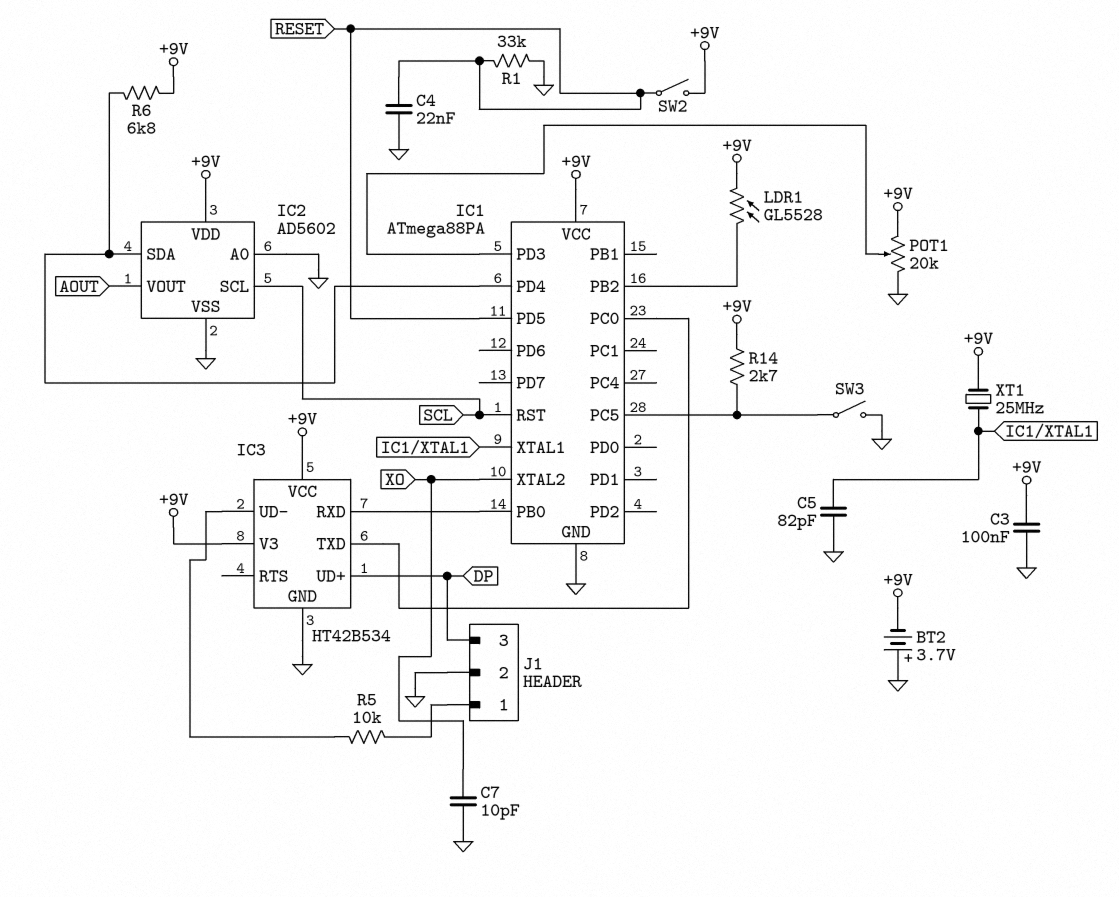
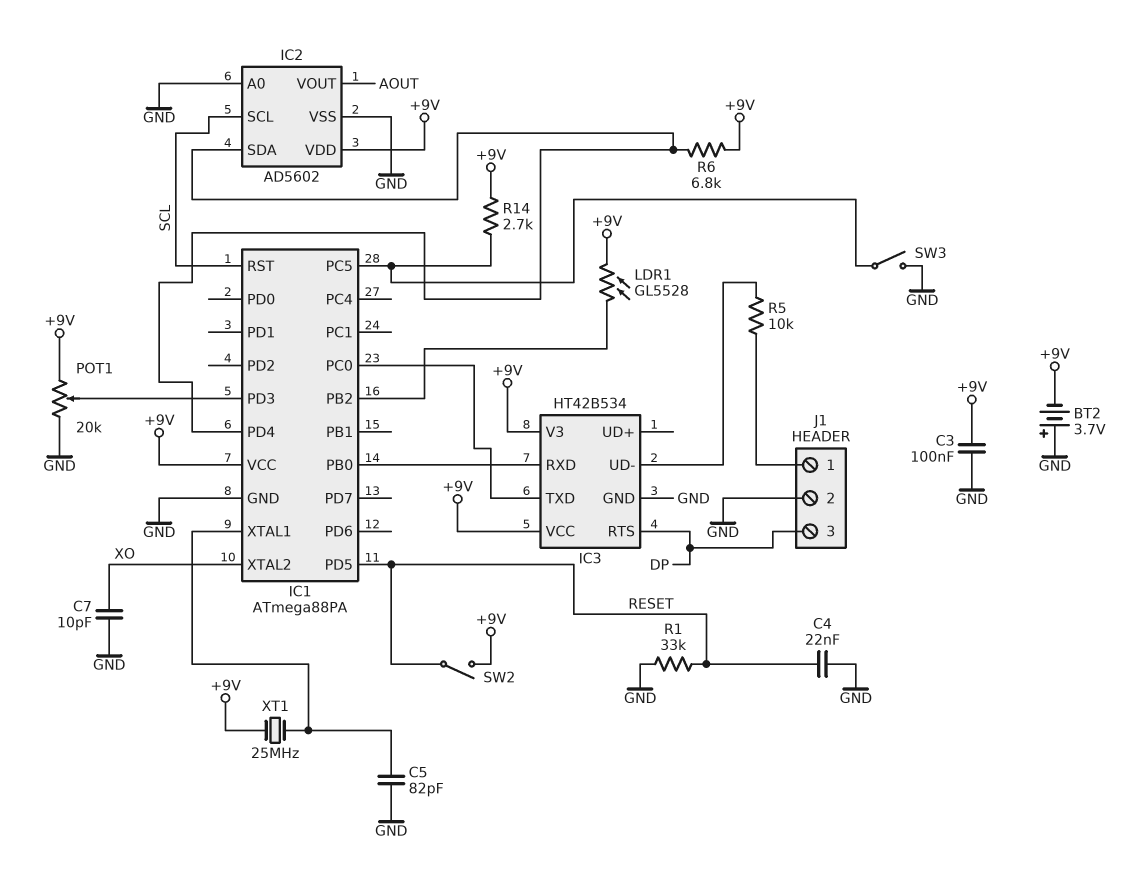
IC3 pin RTS: none -> DP
IC3 pin UD+: DP -> none

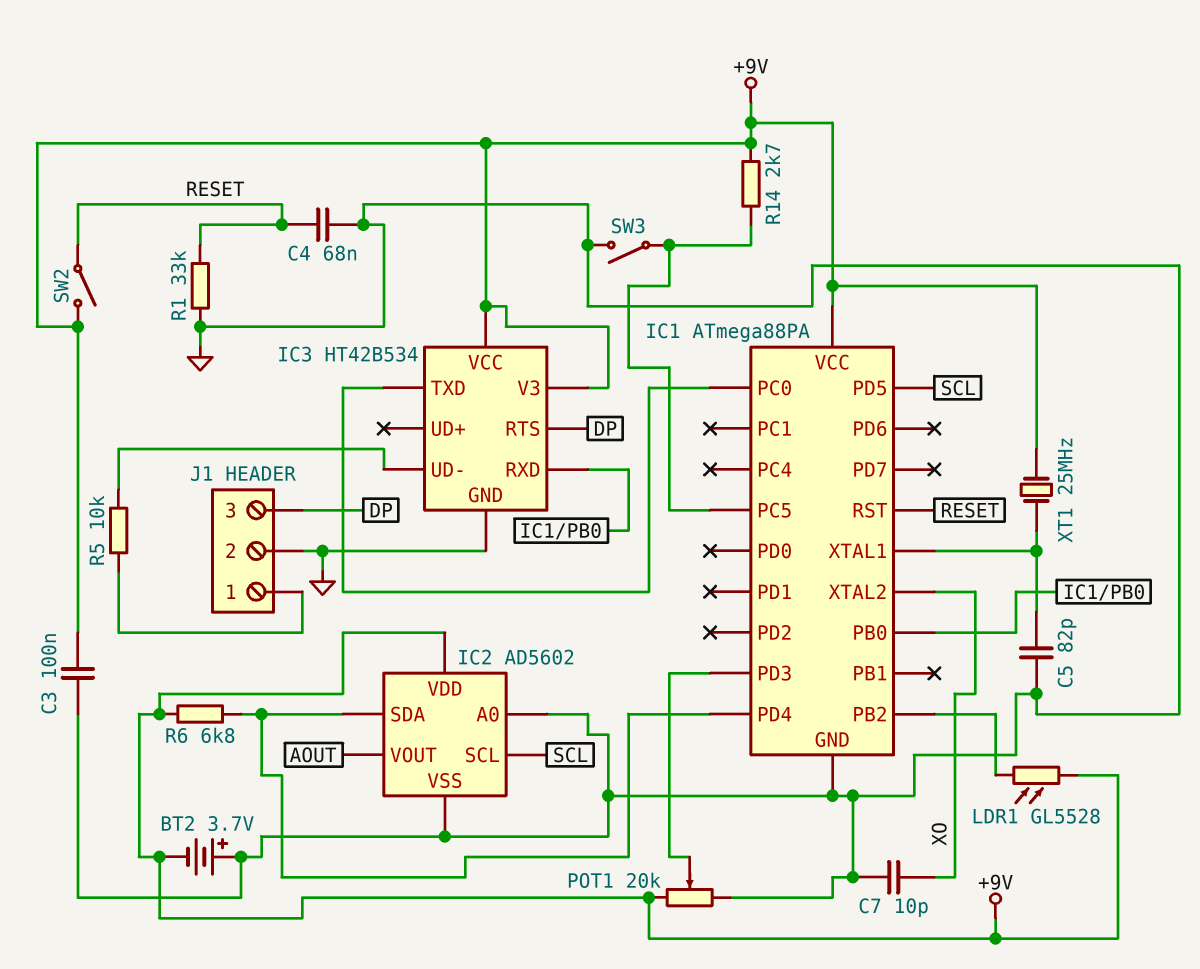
C4: 22nF (GND, RESET) -> 68nF (GND, RESET)
IC1 pin PD5: RESET -> SCL
IC1 pin RST: SCL -> RESET

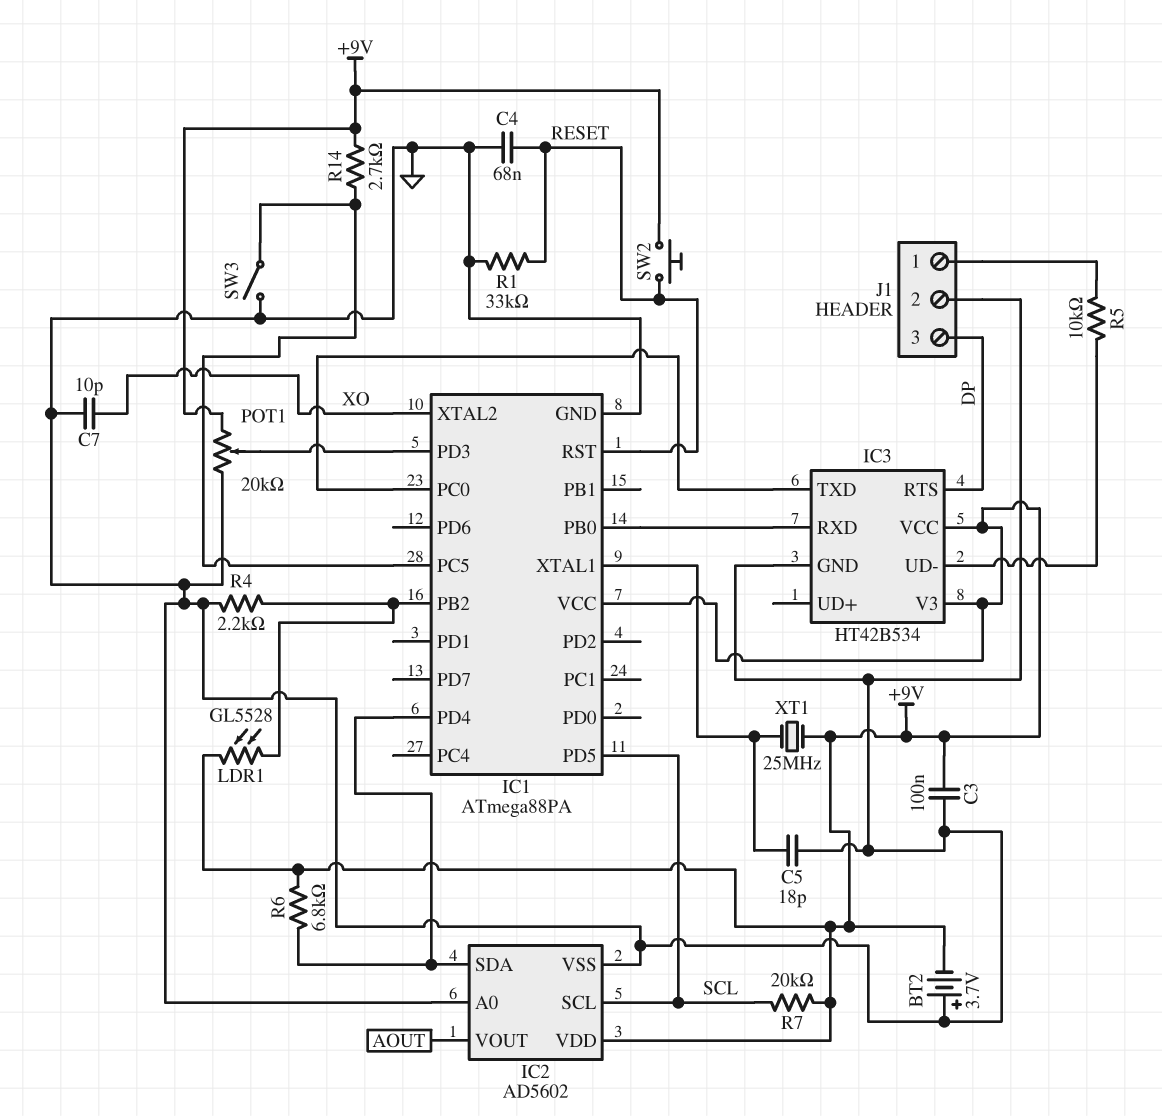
C5: 82pF (GND, IC1/XTAL1) -> 18pF (GND, IC1/XTAL1)
R4: none -> 2.2k (GND, IC1/PB2)
R7: none -> 20k (+9V, SCL)
SW2: switch (+9V, RESET) -> button (+9V, RESET)

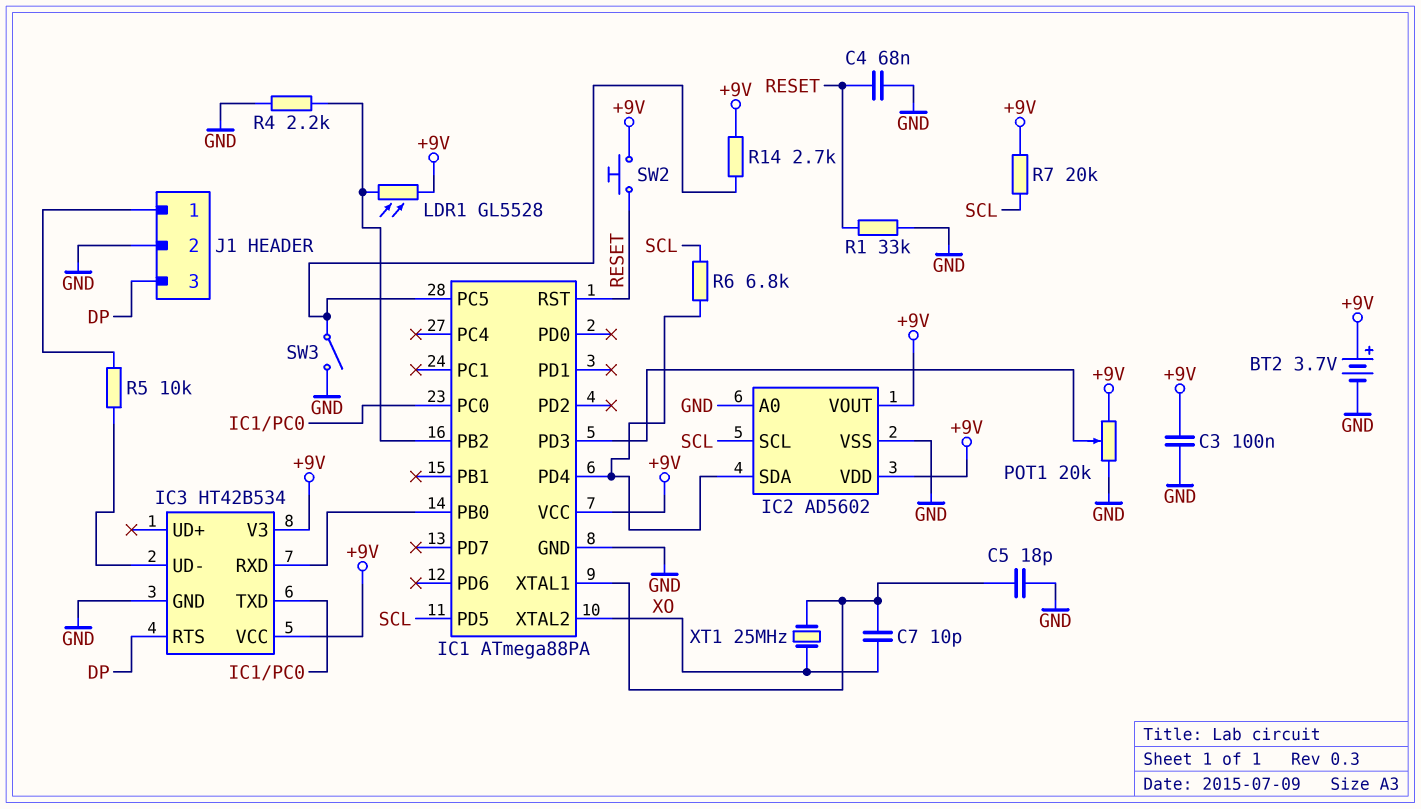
BT2: 3.7V (plus GND, minus +9V) -> 3.7V (plus +9V, minus GND)
C7: 10pF (GND, XO) -> 10pF (IC1/XTAL1, XO)
IC2 pin VOUT: AOUT -> +9V
R6: 6.8k (+9V, IC1/PD4) -> 6.8k (IC1/PD4, SCL)
XT1: 25MHz (+9V, IC1/XTAL1) -> 25MHz (IC1/XTAL1, XO)

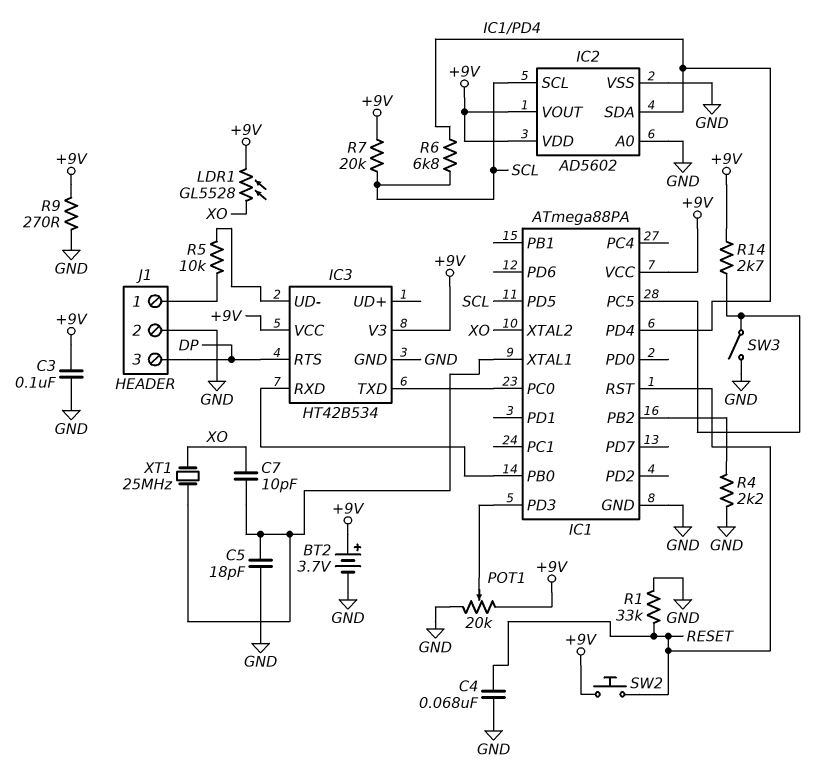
LDR1: GL5528 (+9V, IC1/PB2) -> GL5528 (+9V, XO)
R9: none -> 270 (+9V, GND)

